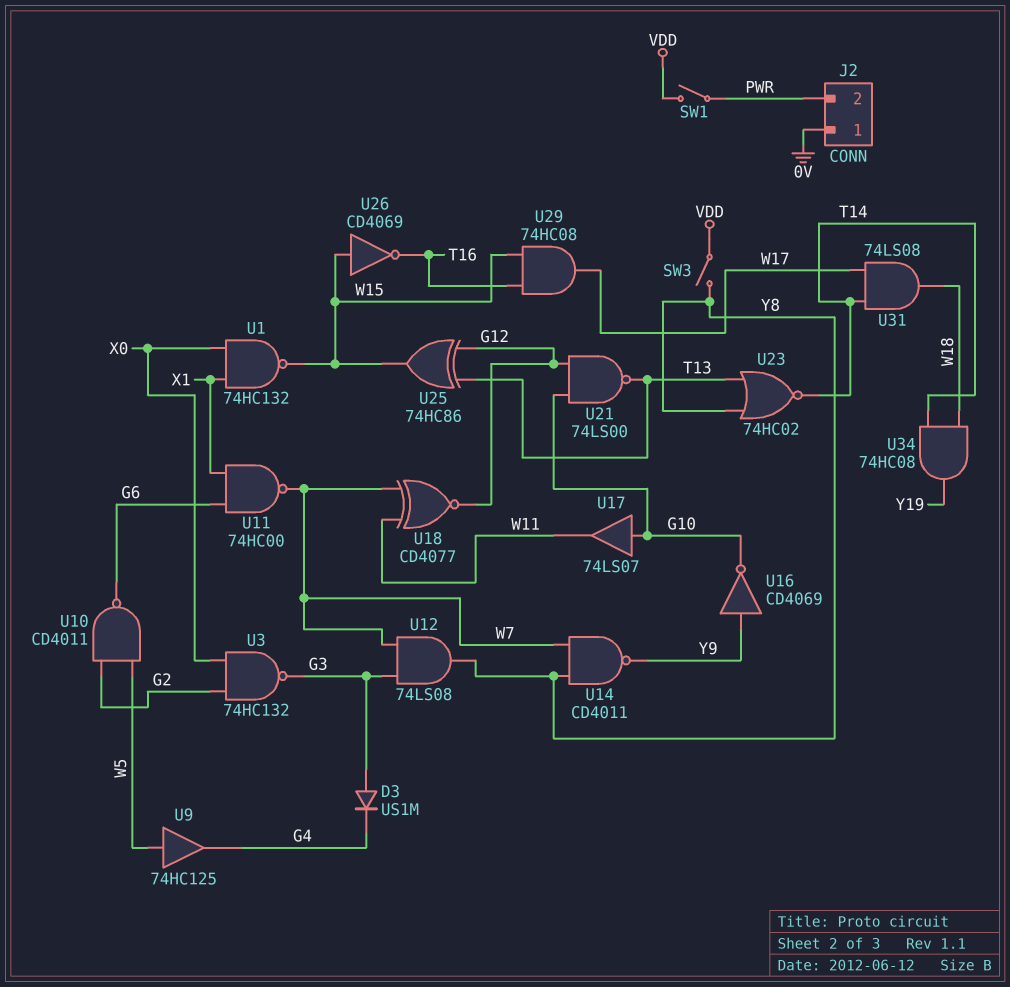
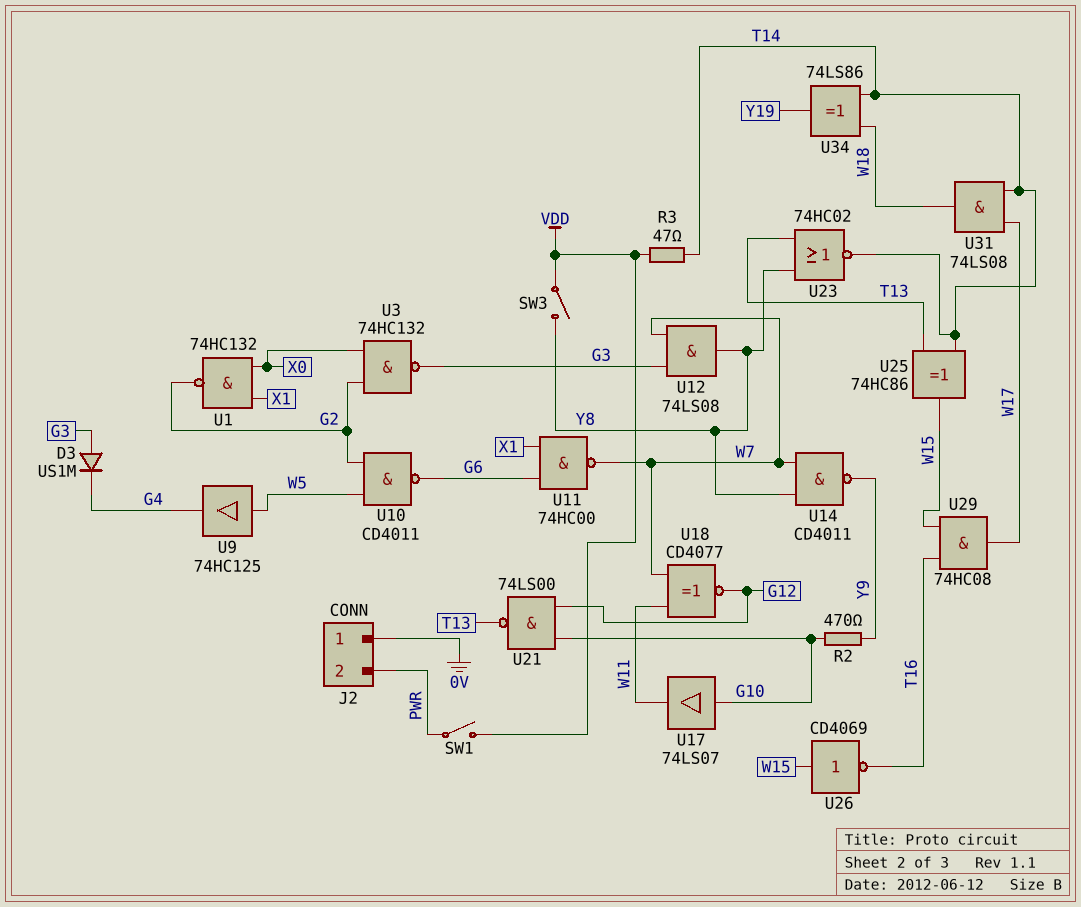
R2: none -> 470 (G10, Y9)
R3: none -> 47 (T14, VDD)
U1: NAND 74HC132 (in X0, in X1, out W15) -> NAND 74HC132 (in X0, in X1, out G2)
U16: NOT CD4069 (in Y9, out G10) -> none
U25: XOR 74HC86 (in G12, in T13, out W15) -> XOR 74HC86 (in T13, in T14, out W15)
U34: AND 74HC08 (in T14, in W18, out Y19) -> XOR 74LS86 (in T14, in W18, out Y19)

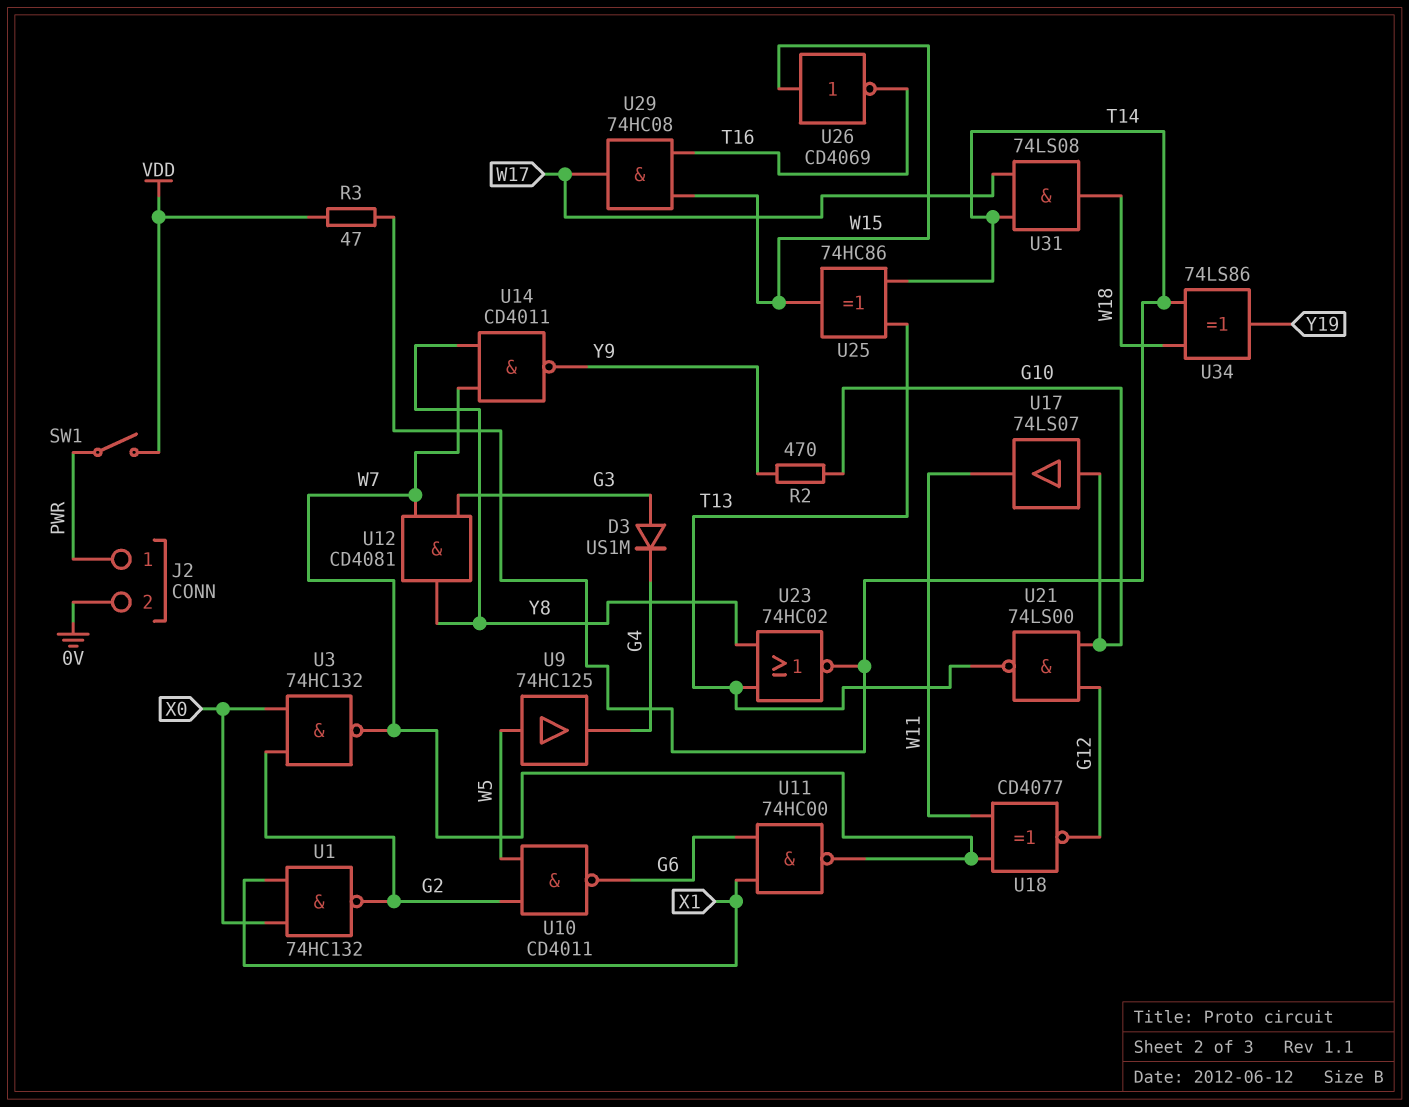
J2 pin 1: 0V -> PWR
J2 pin 2: PWR -> 0V
SW3: switch (VDD, Y8) -> none
U3: NAND 74HC132 (in G2, in X0, out G3) -> NAND 74HC132 (in G2, in X0, out W7)
U12: AND 74LS08 (in G3, in W7, out Y8) -> AND CD4081 (in G3, in W7, out Y8)

